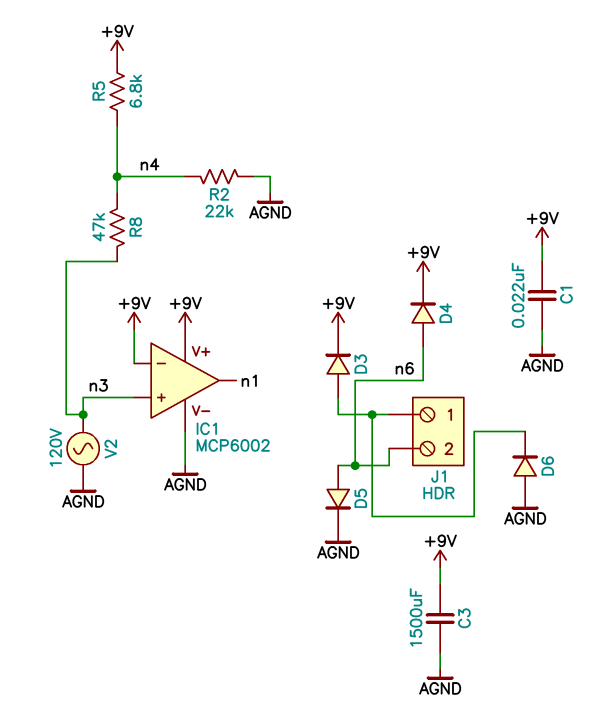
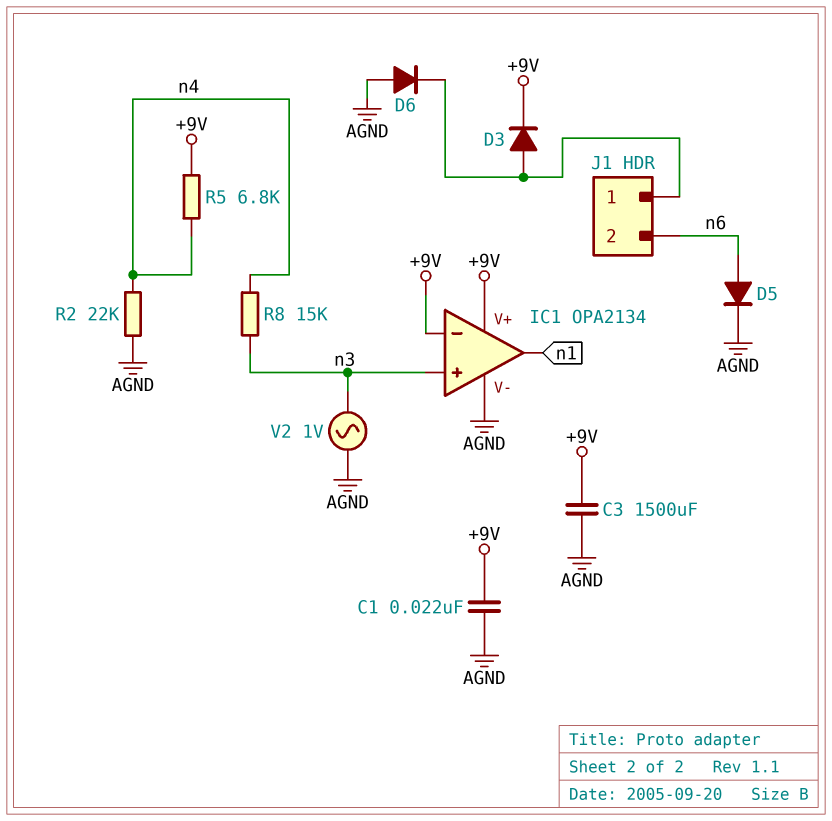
D4: diode (A n6, K +9V) -> none
IC1: MCP6002 -> OPA2134
R8: 47k (n3, n4) -> 15k (n3, n4)
V2: AC 120V (AGND, n3) -> AC 1V (AGND, n3)

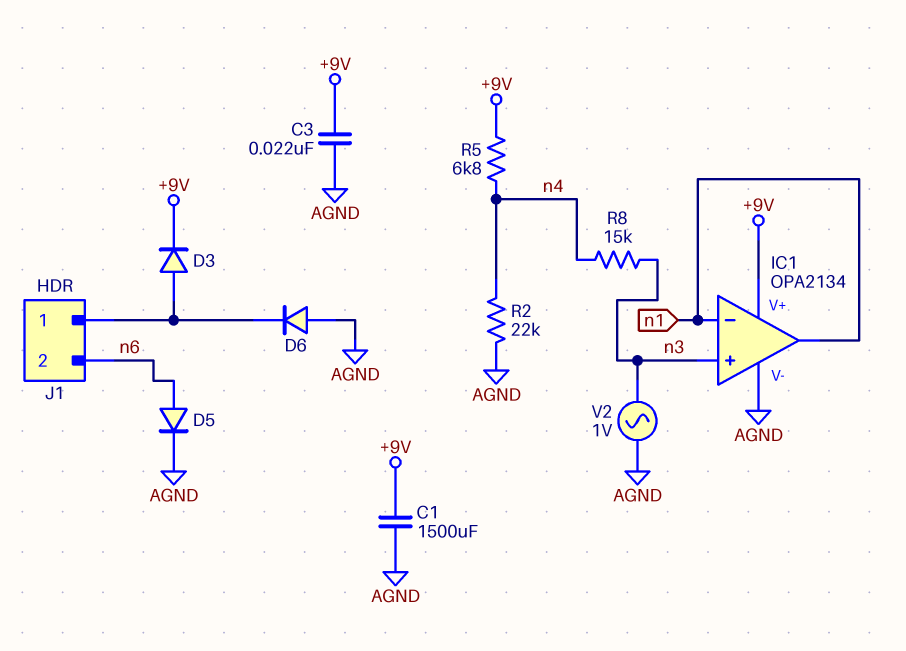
C1: 22nF (+9V, AGND) -> 1500uF (+9V, AGND)
C3: 1500uF (+9V, AGND) -> 22nF (+9V, AGND)
IC1 pin in-: +9V -> n1

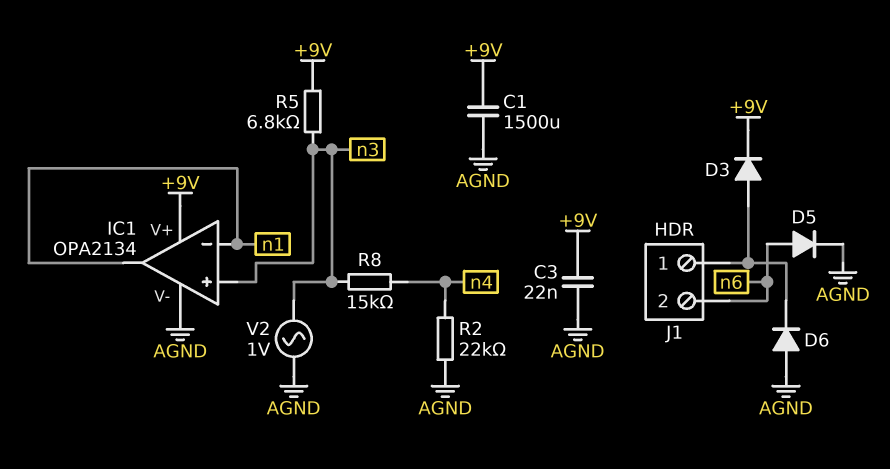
R5: 6.8k (+9V, n4) -> 6.8k (+9V, n3)

